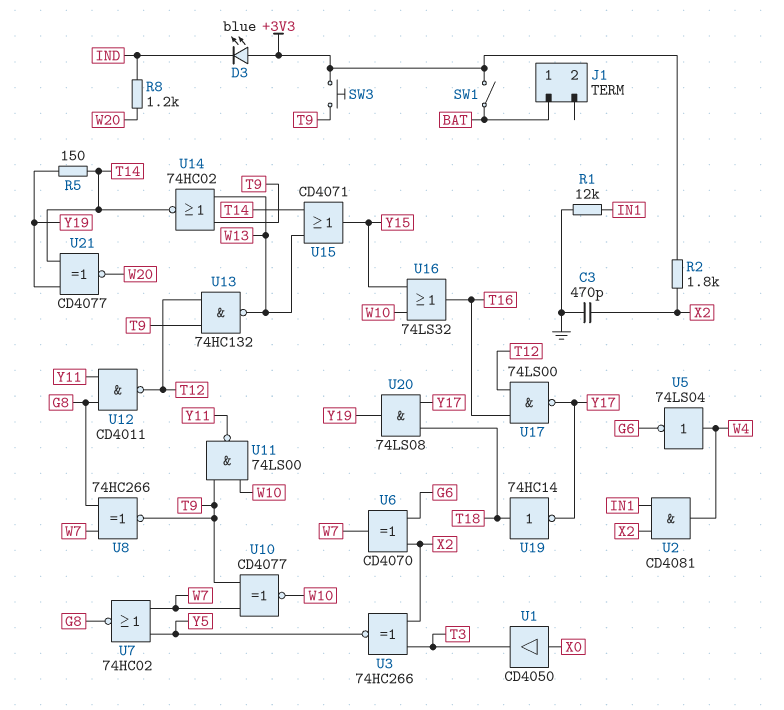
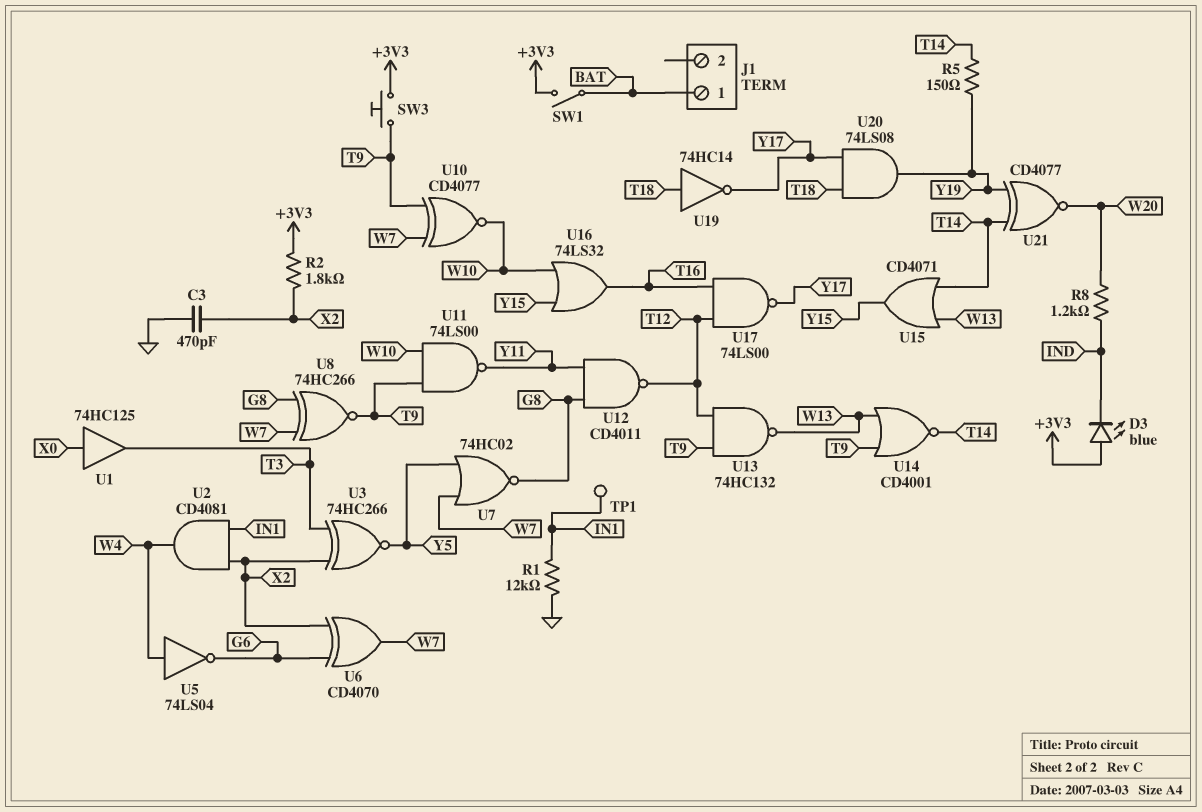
TP1: none -> test point (IN1)
U1: buffer CD4050 (in X0, out T3) -> buffer 74HC125 (in X0, out T3)
U14: NOR 74HC02 (in T9, in W13, out T14) -> NOR CD4001 (in T9, in W13, out T14)

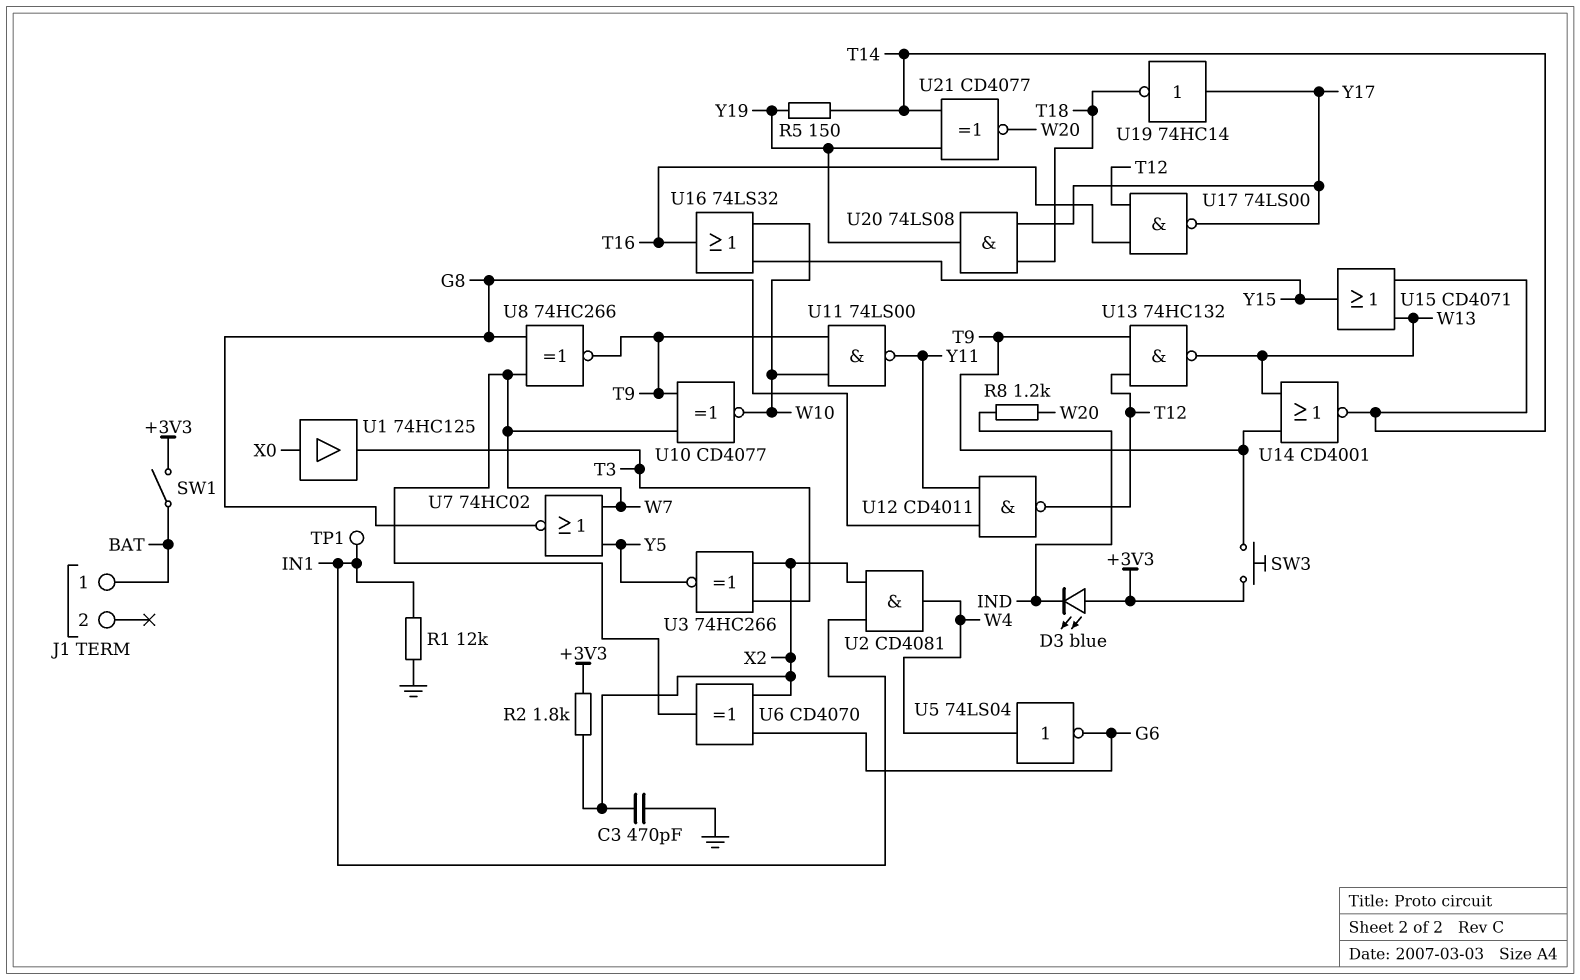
U19: NOT 74HC14 (in T18, out Y17) -> NOT 74HC14 (in Y17, out T18)

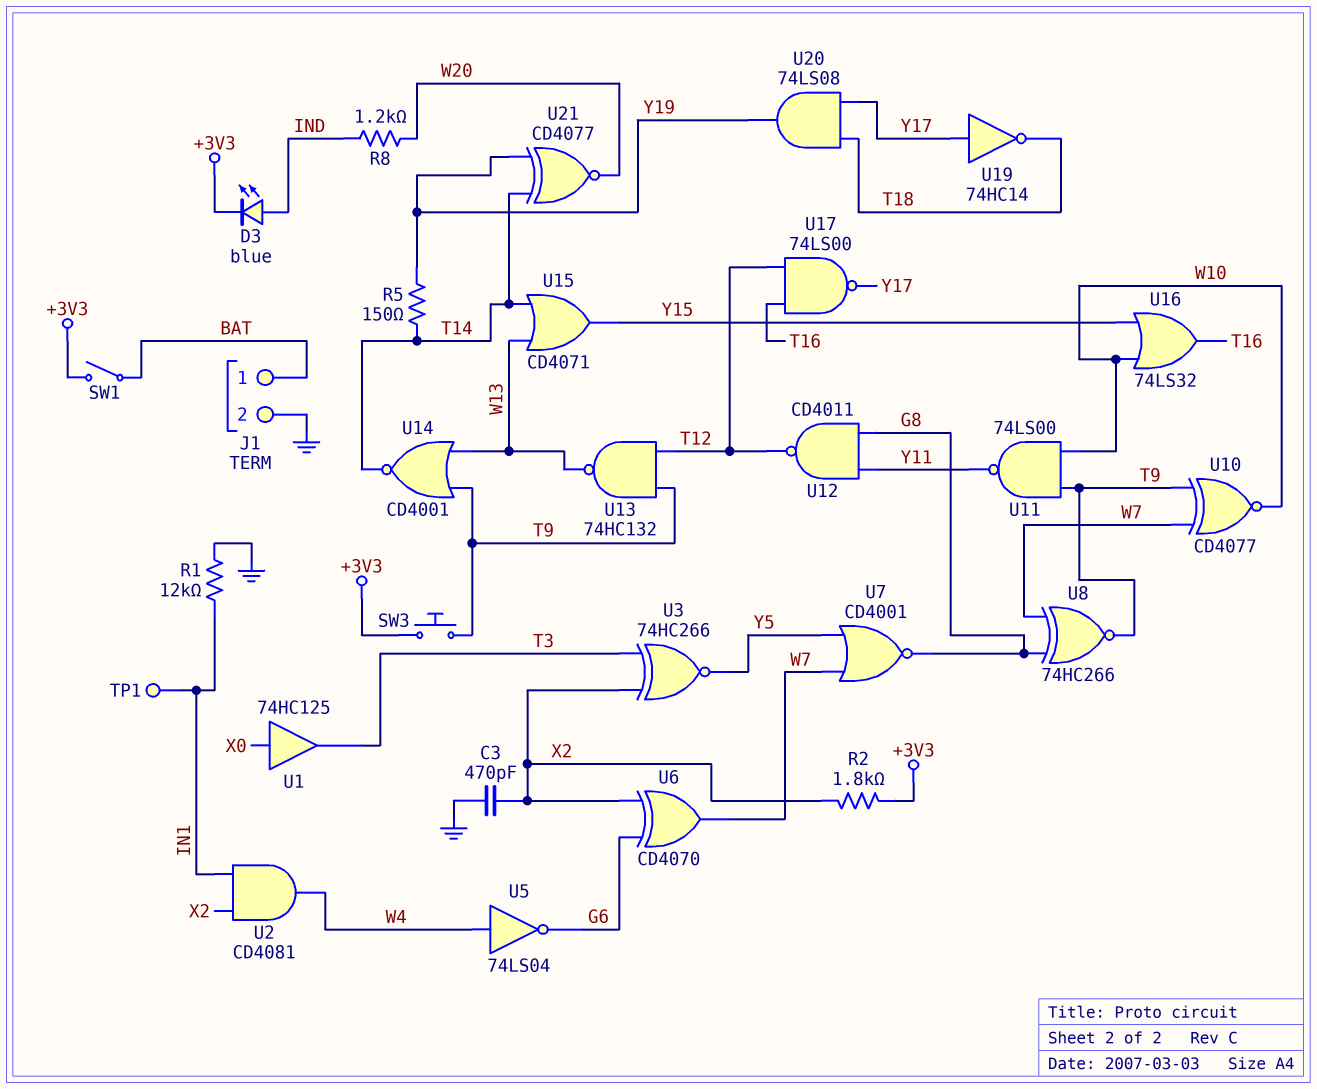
D3: LED blue (A +3V3, K IND) -> LED blue (A IND, K +3V3)
J1 pin 2: none -> GND
U7: NOR 74HC02 (in W7, in Y5, out G8) -> NOR CD4001 (in W7, in Y5, out G8)

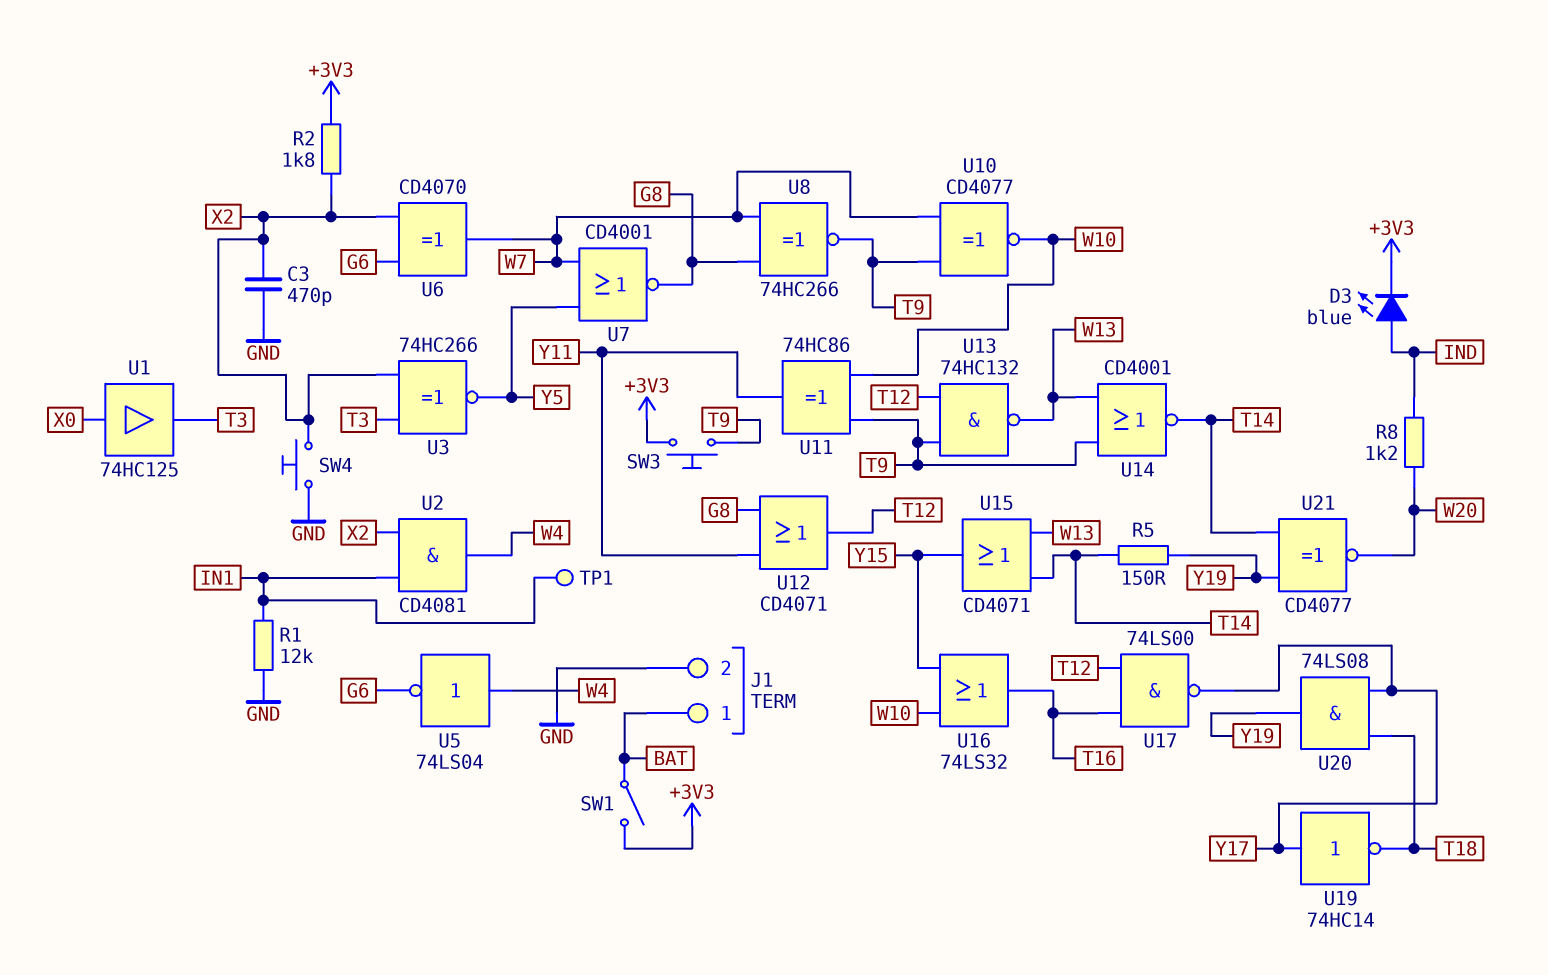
SW4: none -> button (GND, X2)
U11: NAND 74LS00 (in T9, in W10, out Y11) -> XOR 74HC86 (in T9, in W10, out Y11)
U12: NAND CD4011 (in G8, in Y11, out T12) -> OR CD4071 (in G8, in Y11, out T12)

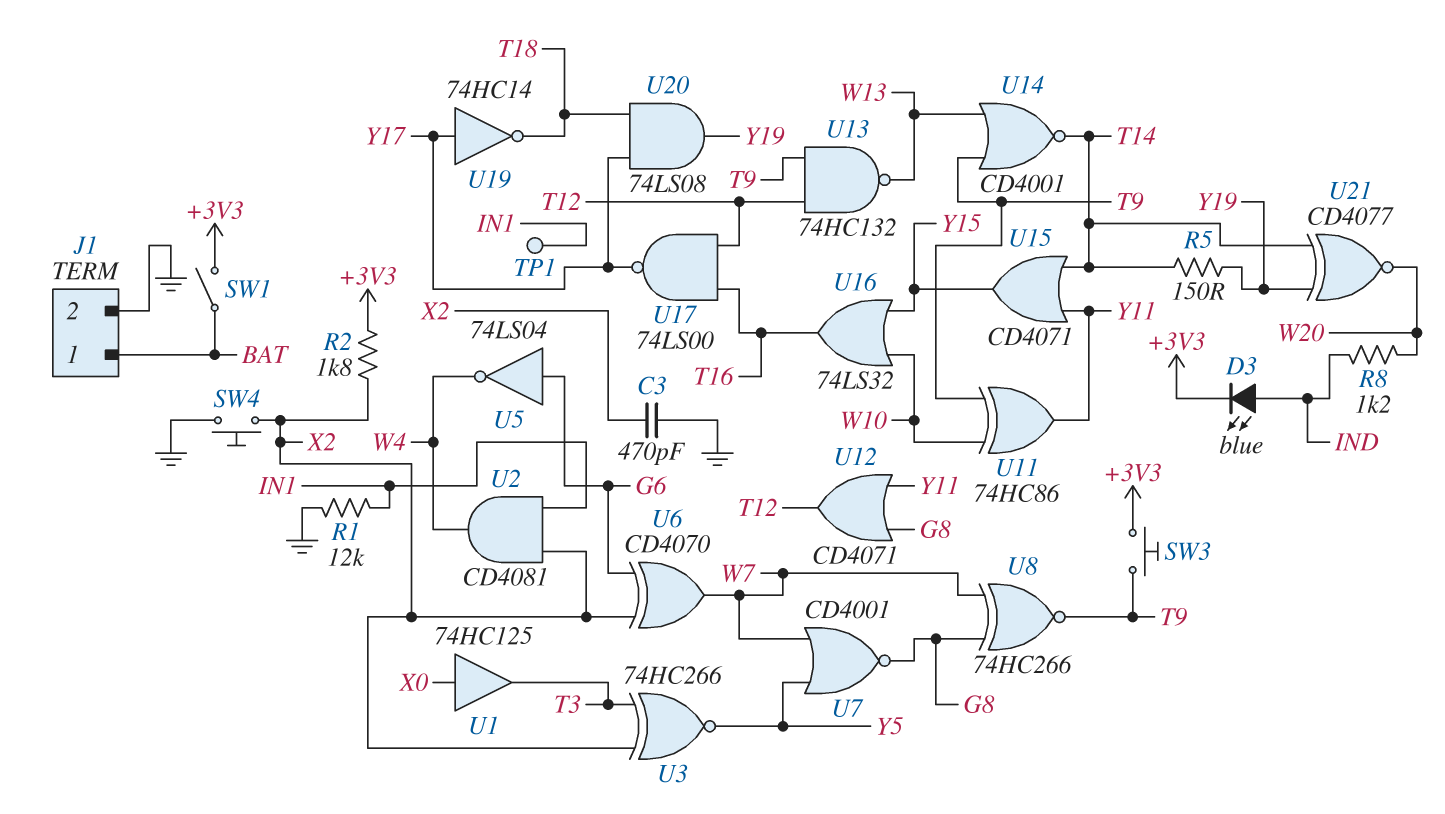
U5: NOT 74LS04 (in W4, out G6) -> NOT 74LS04 (in G6, out W4)
U10: XNOR CD4077 (in T9, in W7, out W10) -> none
U15: OR CD4071 (in T14, in W13, out Y15) -> OR CD4071 (in T14, in Y11, out Y15)

